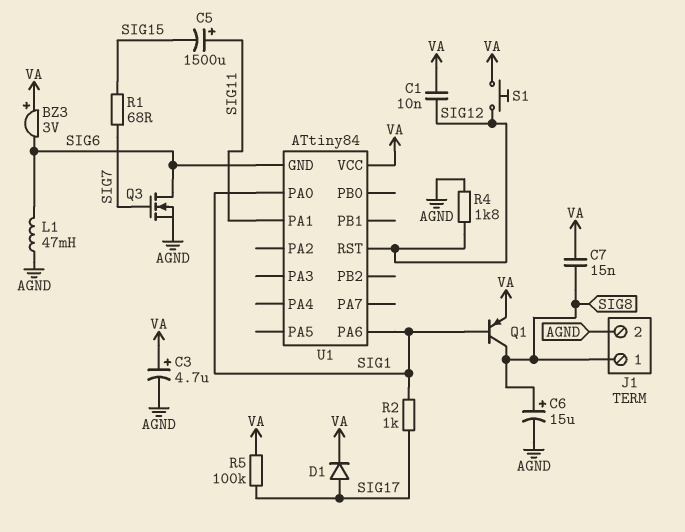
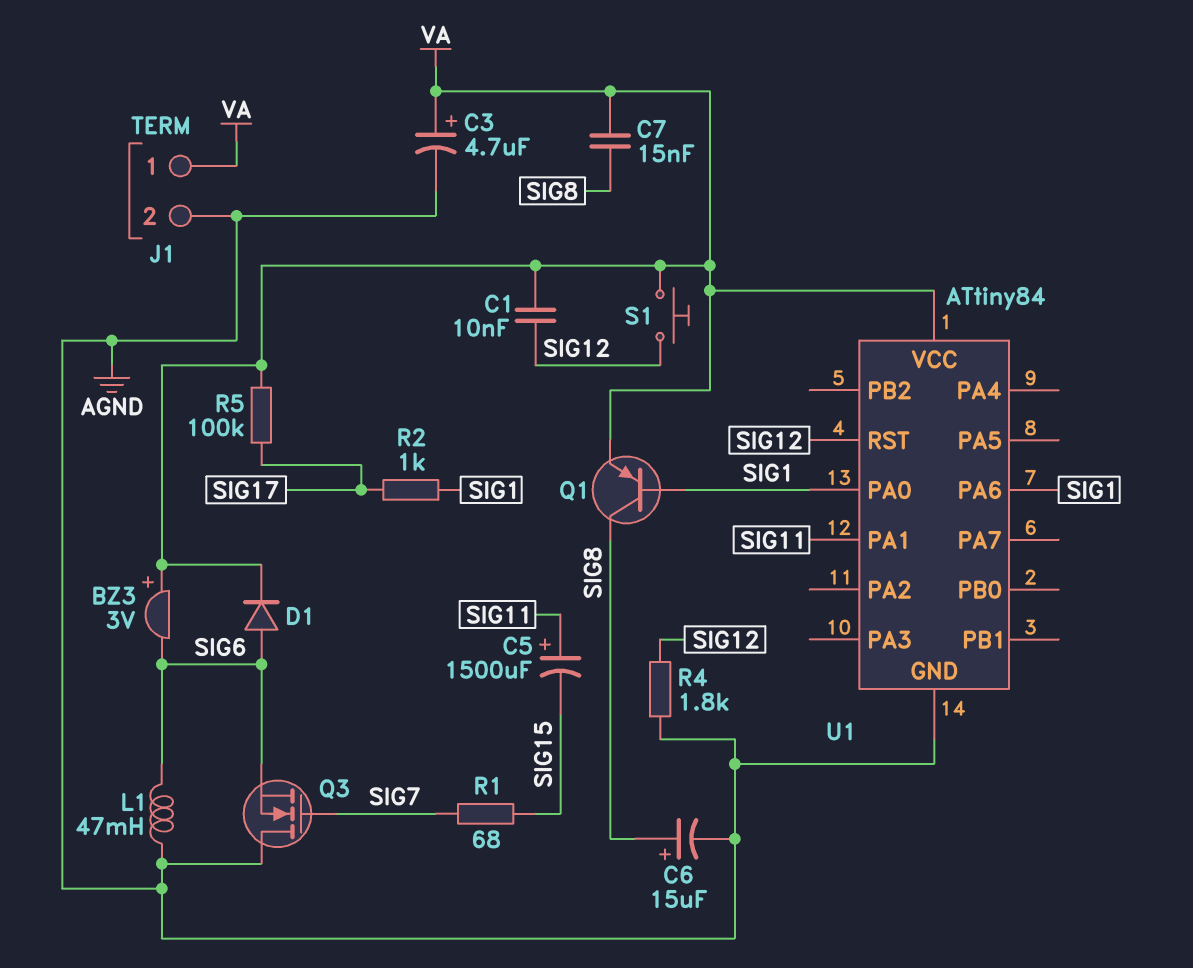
D1: diode (A SIG17, K VA) -> diode (A SIG6, K VA)
J1 pin 1: SIG8 -> VA
Q3: NMOS (G SIG7, D SIG6, S AGND) -> NMOS (G SIG7, D AGND, S SIG6)
U1 pin GND: SIG6 -> AGND

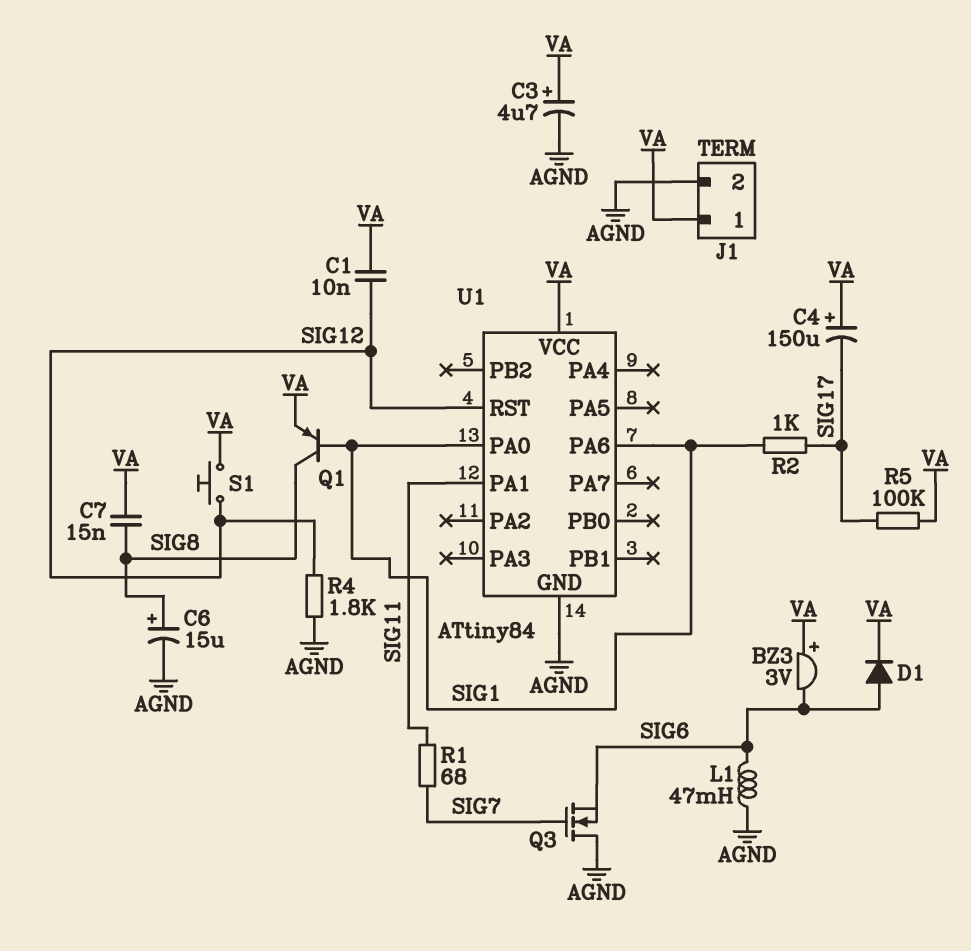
C4: none -> 150uF (plus VA, minus SIG17)
C5: 1500uF (plus SIG11, minus SIG15) -> none
R1: 68 (SIG7, SIG15) -> 68 (SIG7, SIG11)

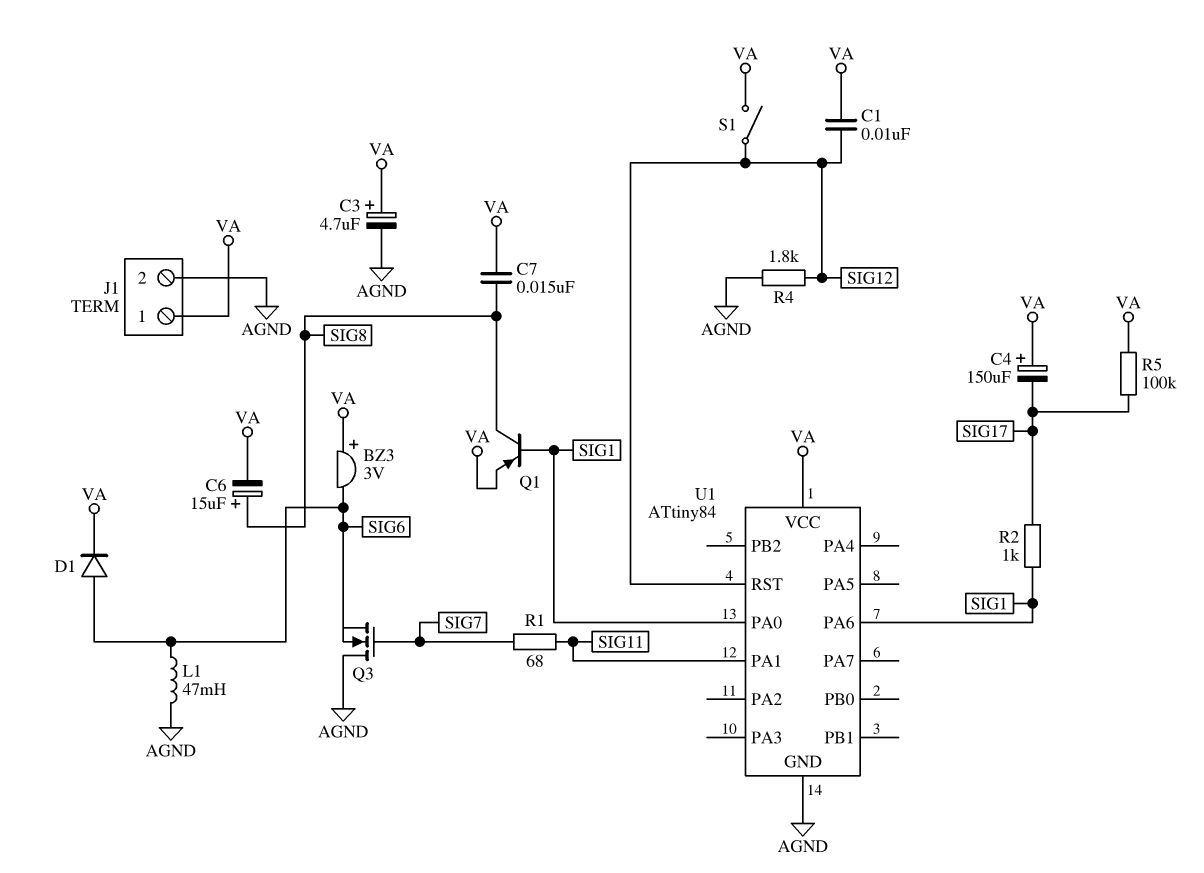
C6: 15uF (plus SIG8, minus AGND) -> 15uF (plus SIG8, minus VA)
S1: button (SIG12, VA) -> switch (SIG12, VA)

